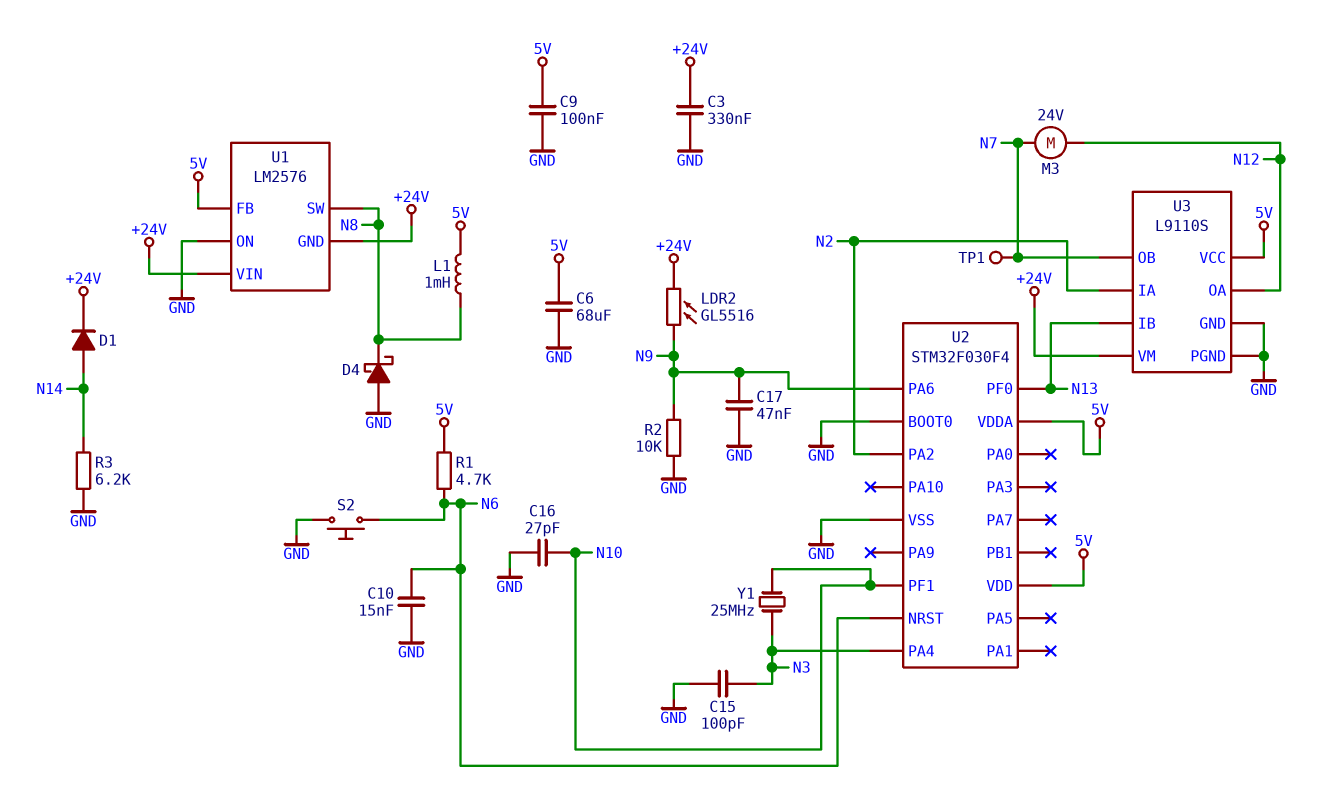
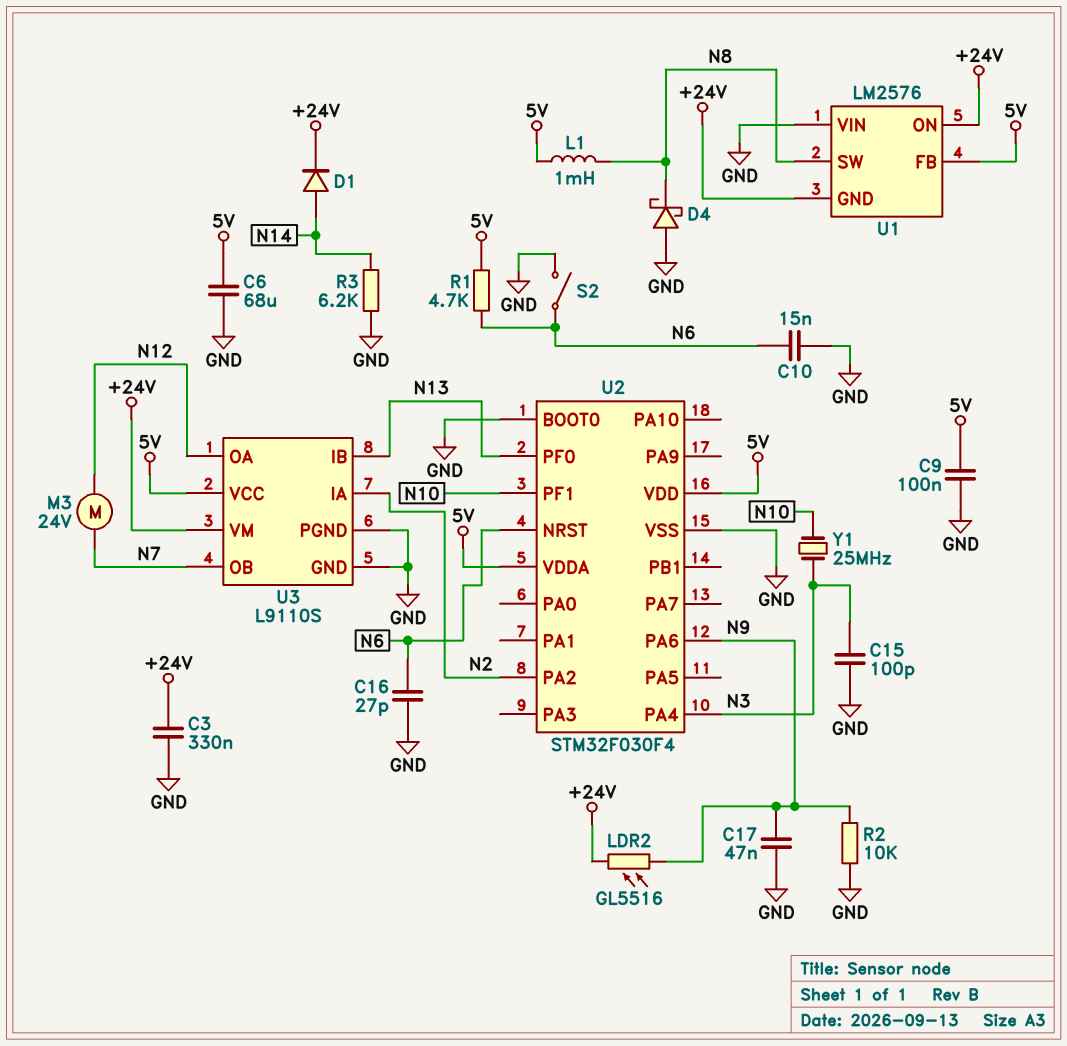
C16: 27pF (GND, N10) -> 27pF (GND, N6)
S2: button (GND, N6) -> switch (GND, N6)
TP1: test point (N7) -> none
U1 pin ON: GND -> +24V
U1 pin VIN: +24V -> GND

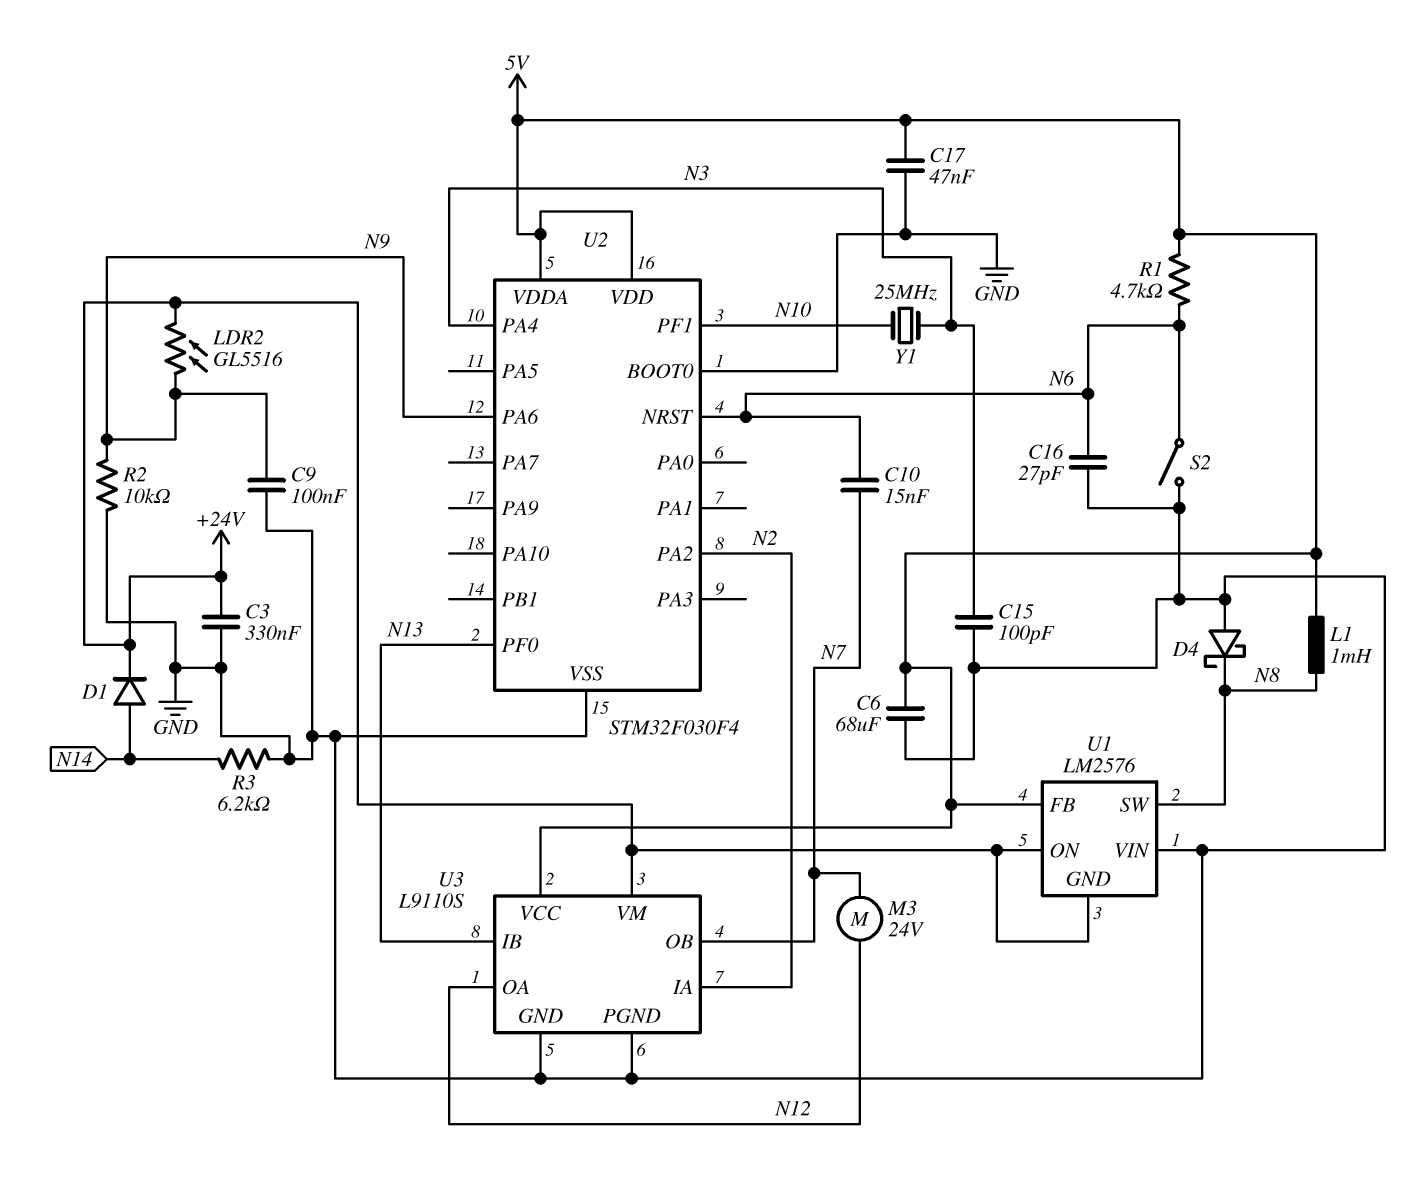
C9: 100nF (5V, GND) -> 100nF (GND, N9)
C10: 15nF (GND, N6) -> 15nF (N6, N7)
C17: 47nF (GND, N9) -> 47nF (5V, GND)

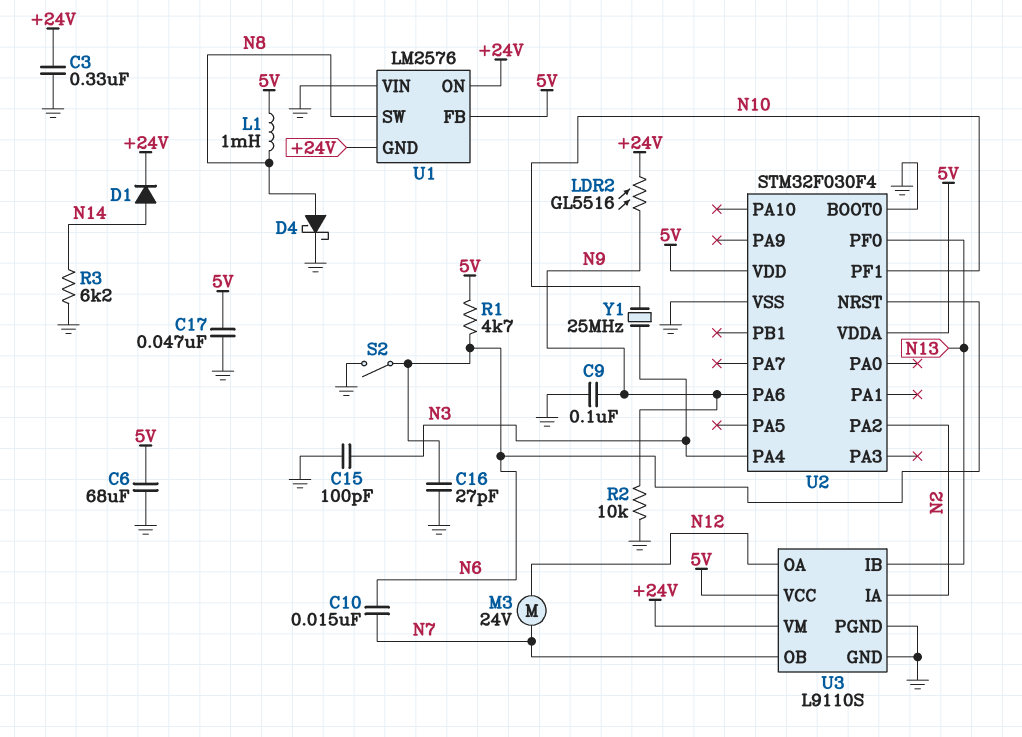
D4: schottky (A GND, K N8) -> schottky (A N8, K GND)

